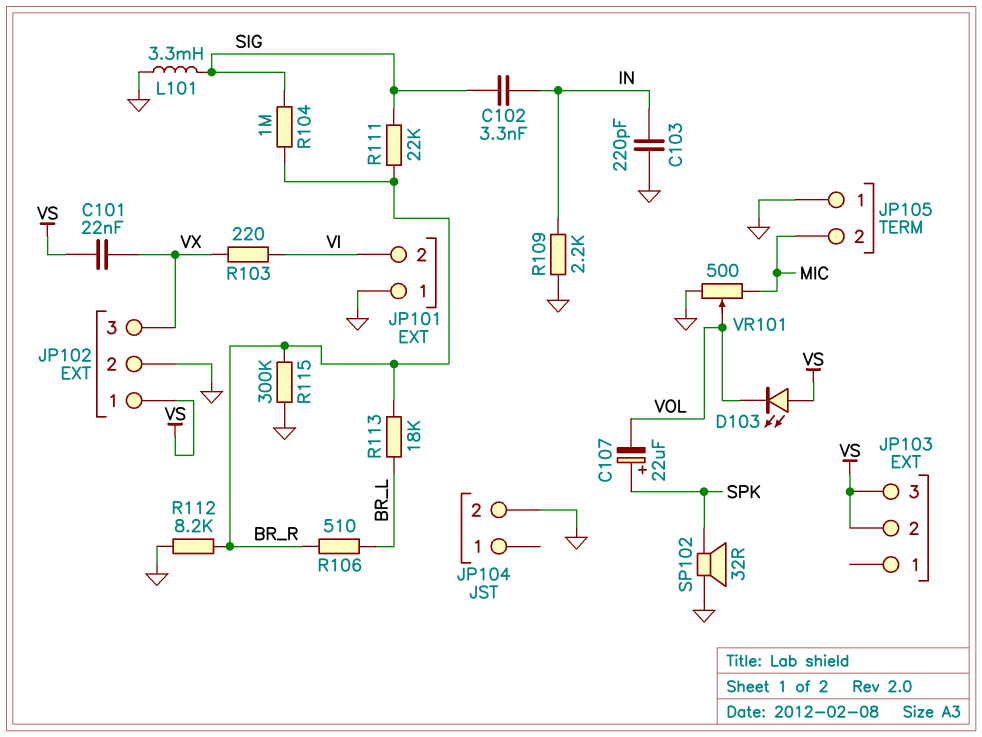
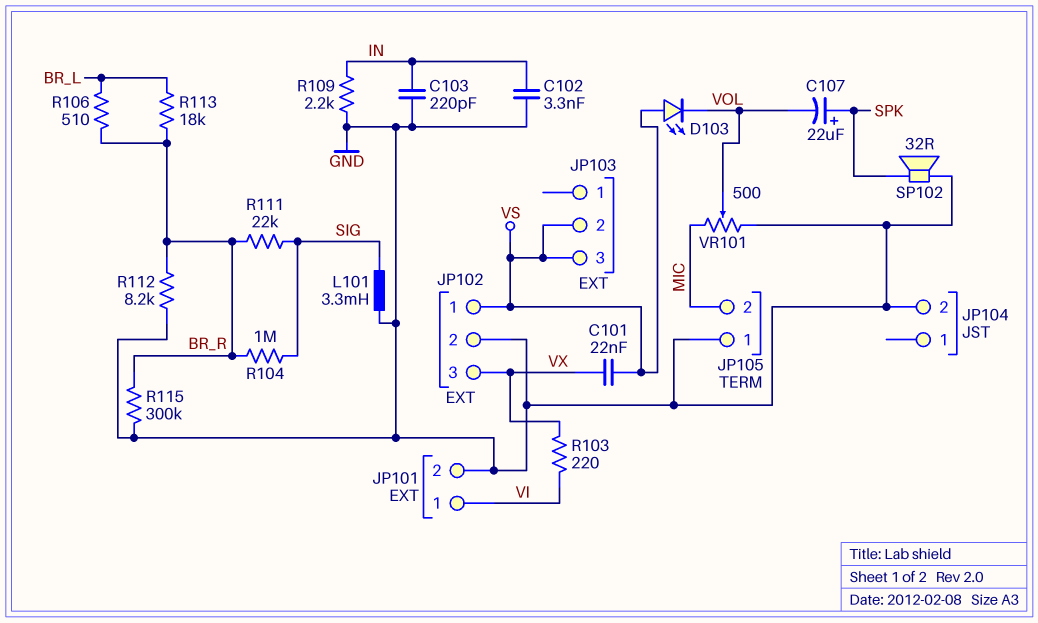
C102: 3.3nF (IN, SIG) -> 3.3nF (GND, IN)
JP101 pin 1: GND -> VI
JP101 pin 2: VI -> GND

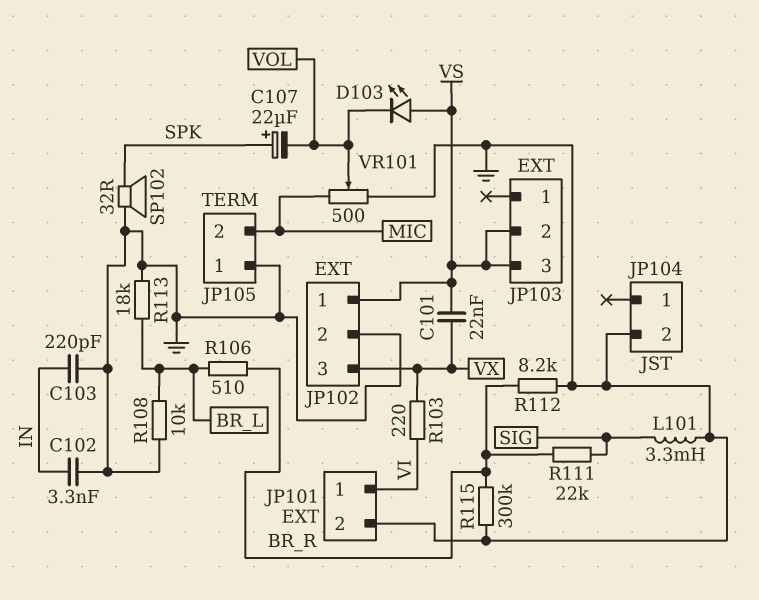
R104: 1M (BR_R, SIG) -> none
R108: none -> 10k (BR_L, GND)
R109: 2.2k (GND, IN) -> none
R113: 18k (BR_L, BR_R) -> 18k (BR_L, GND)

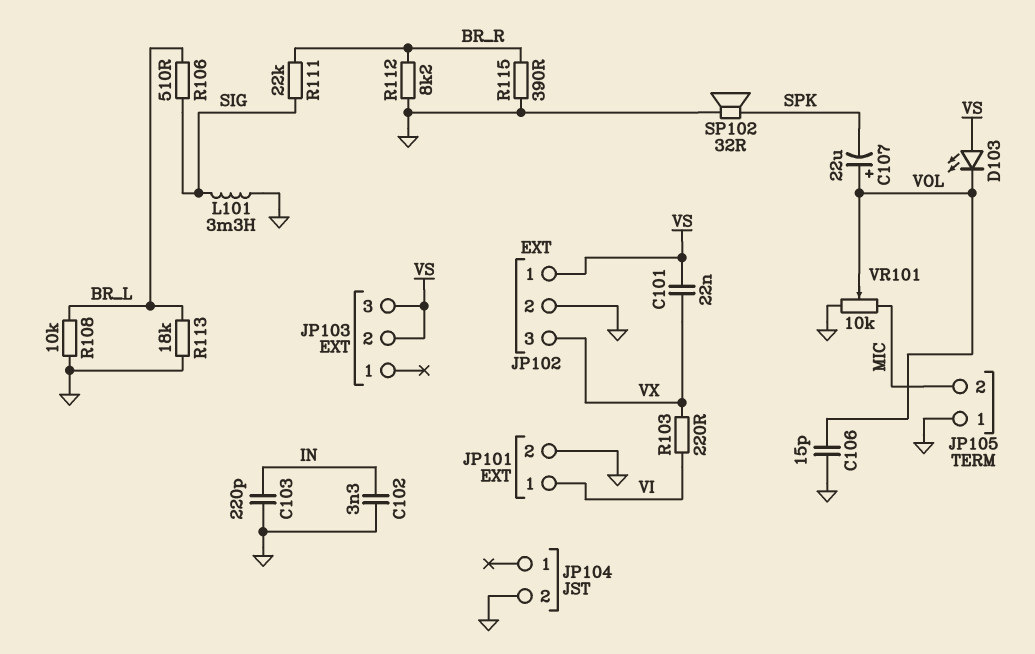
C106: none -> 15pF (GND, VOL)
C107: 22uF (plus SPK, minus VOL) -> 22uF (plus VOL, minus SPK)
R106: 510 (BR_L, BR_R) -> 510 (BR_L, SIG)
R115: 300k (BR_R, GND) -> 390 (BR_R, GND)
VR101: 500 (GND, MIC, wiper VOL) -> 10k (GND, MIC, wiper VOL)

